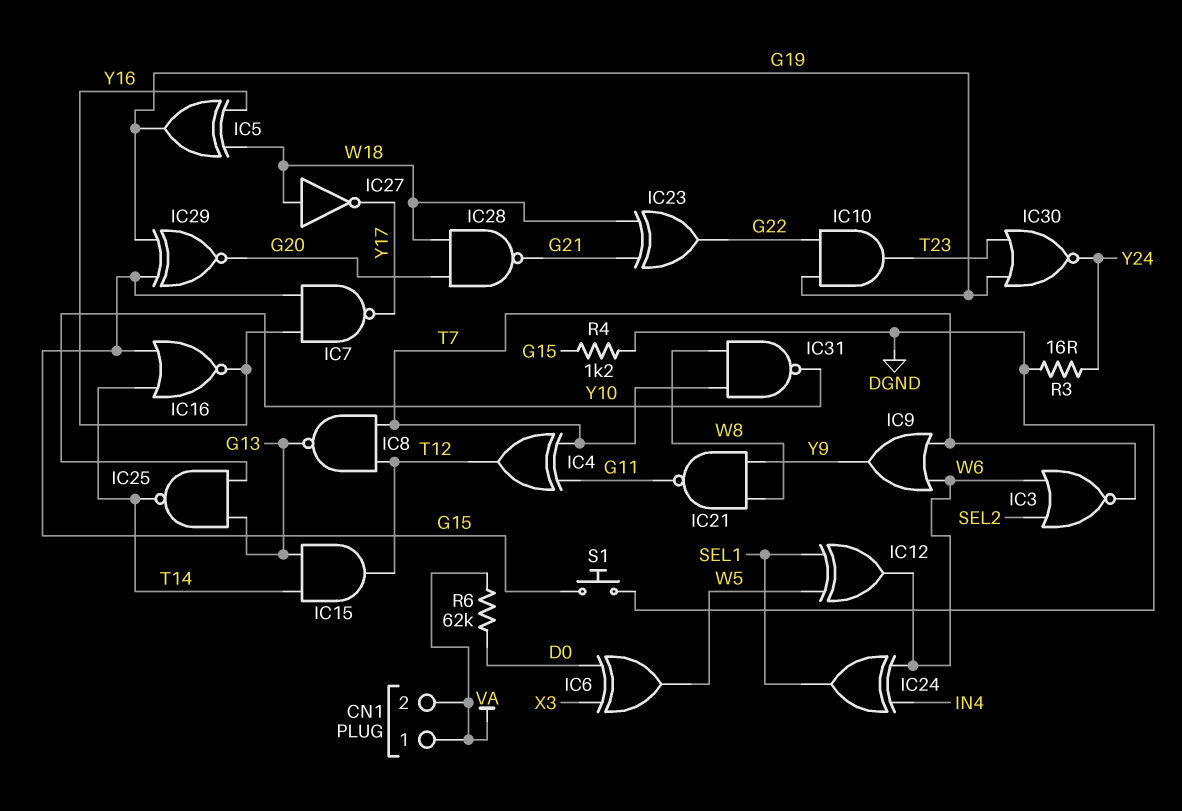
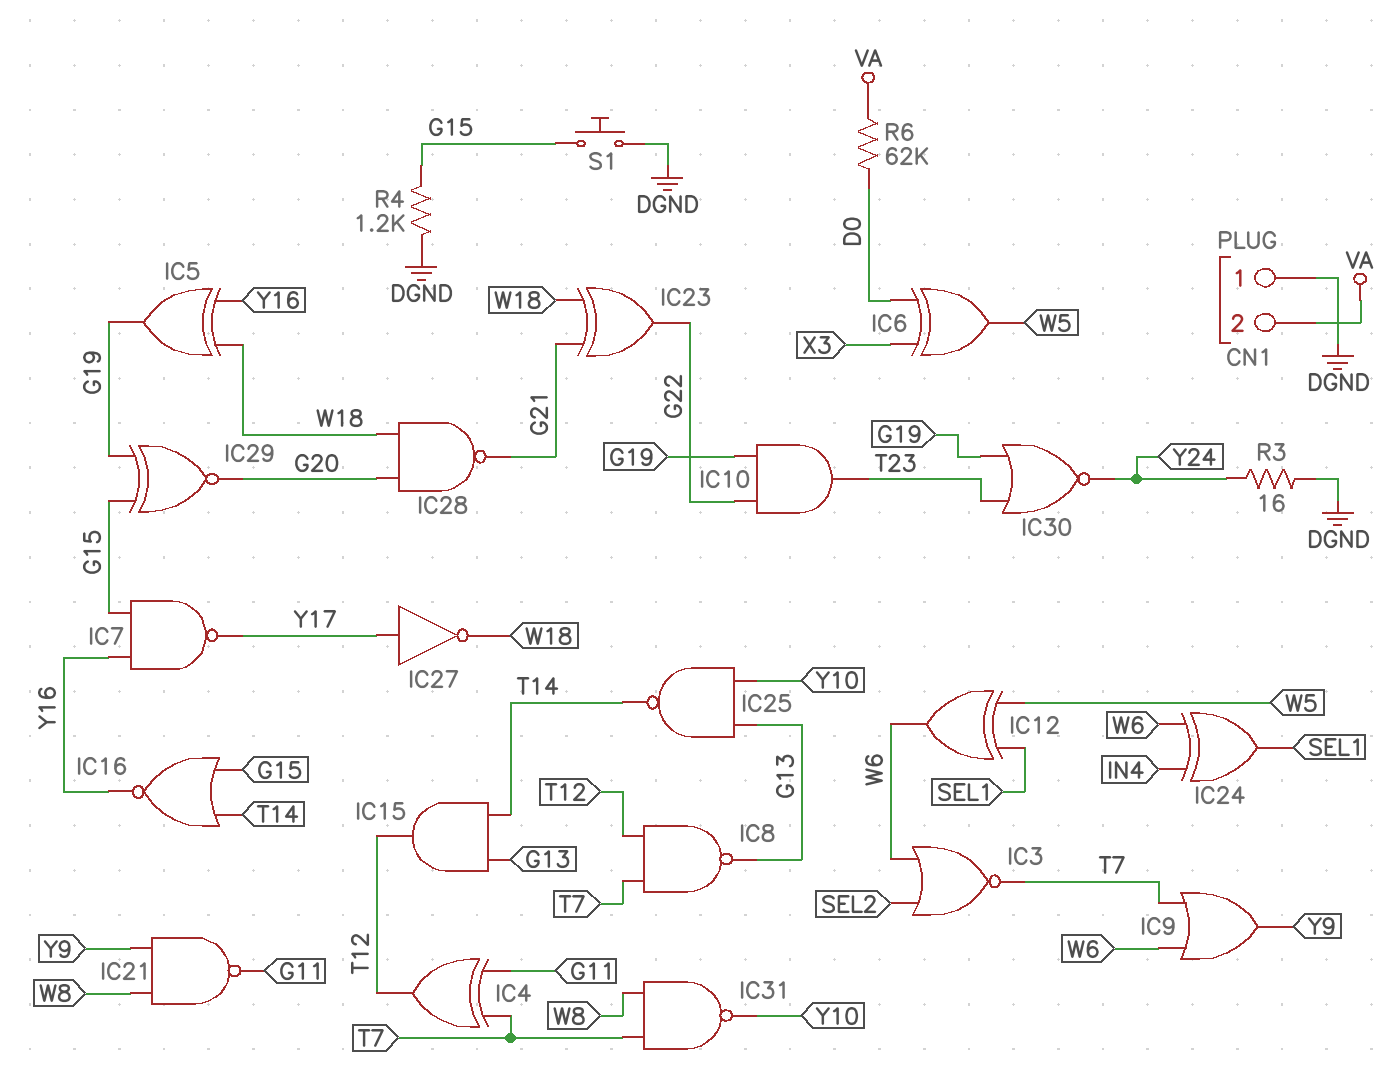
CN1 pin 1: VA -> DGND
IC27: NOT (in W18, out Y17) -> NOT (in Y17, out W18)

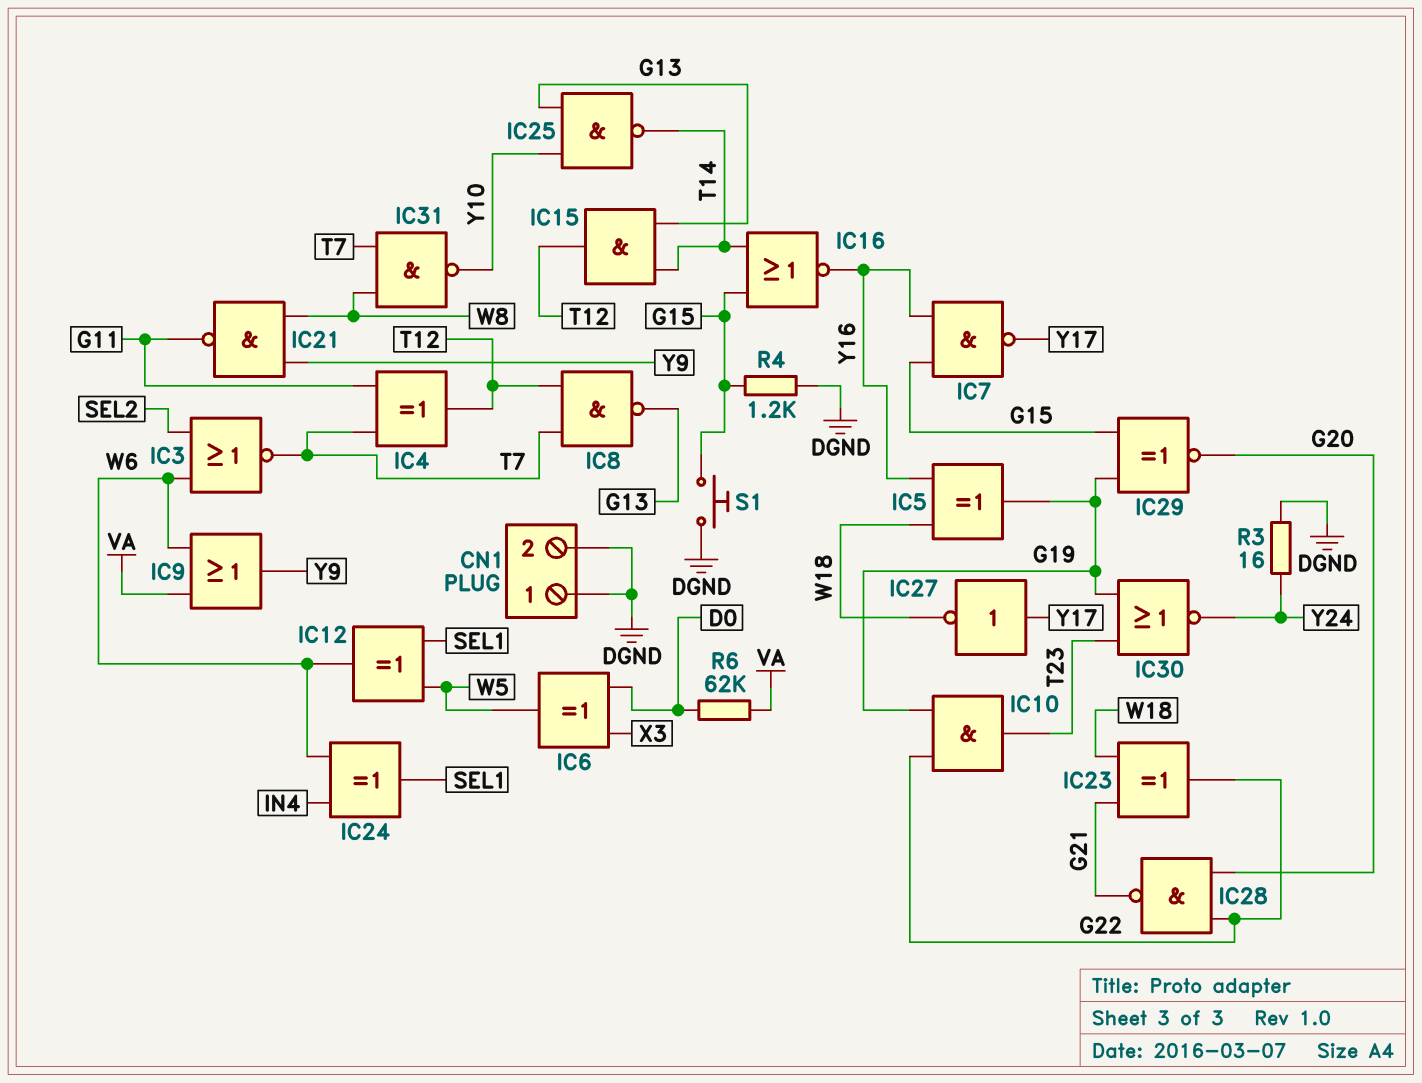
CN1 pin 2: VA -> DGND
IC9: OR (in T7, in W6, out Y9) -> OR (in VA, in W6, out Y9)
IC28: NAND (in G20, in W18, out G21) -> NAND (in G20, in G22, out G21)

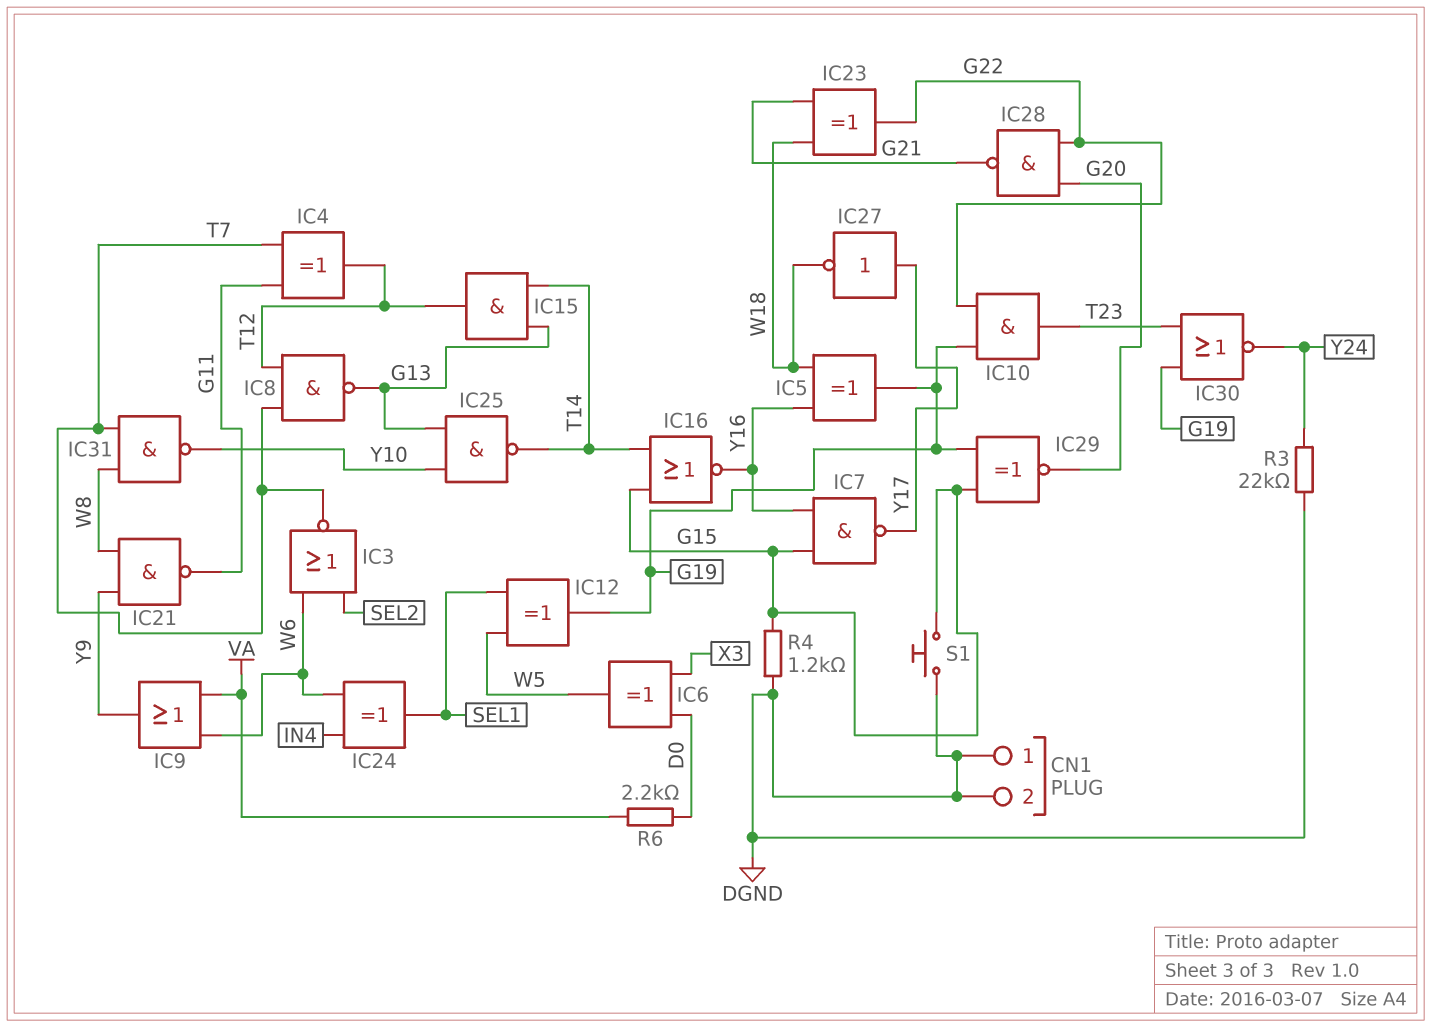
IC12: XOR (in SEL1, in W5, out W6) -> XOR (in SEL1, in W5, out G19)
R3: 16 (DGND, Y24) -> 22k (DGND, Y24)
R6: 62k (D0, VA) -> 2.2k (D0, VA)

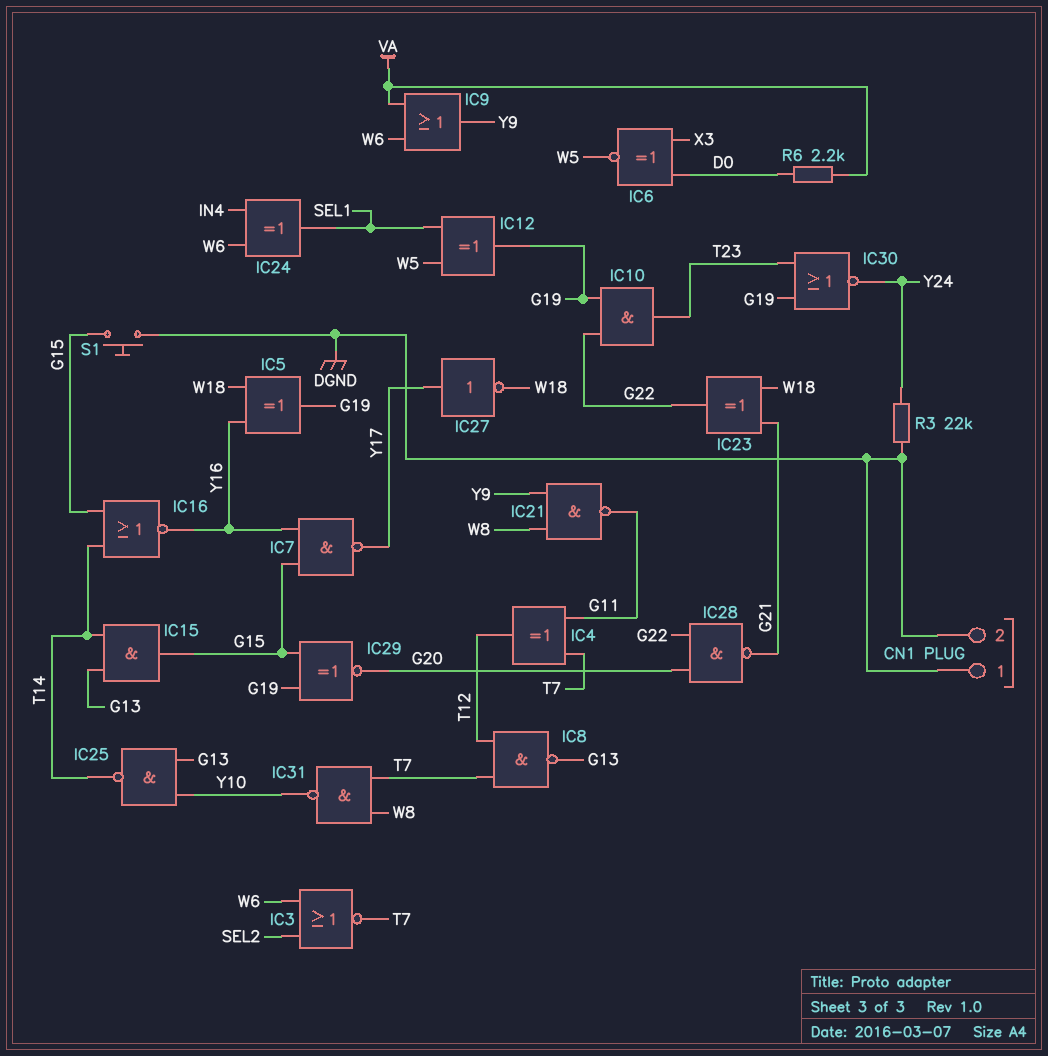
IC6: XOR (in D0, in X3, out W5) -> XNOR (in D0, in X3, out W5)
IC15: AND (in G13, in T14, out T12) -> AND (in G13, in T14, out G15)
R4: 1.2k (DGND, G15) -> none

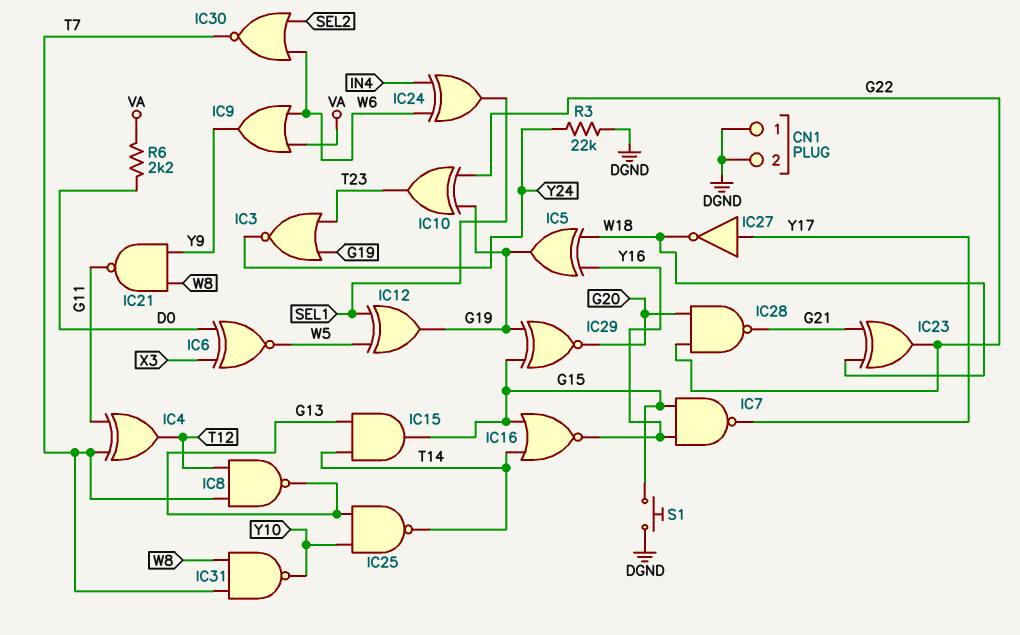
IC3: NOR (in SEL2, in W6, out T7) -> NOR (in G19, in T23, out Y24)
IC10: AND (in G19, in G22, out T23) -> XOR (in G19, in G22, out T23)
IC30: NOR (in G19, in T23, out Y24) -> NOR (in SEL2, in W6, out T7)

